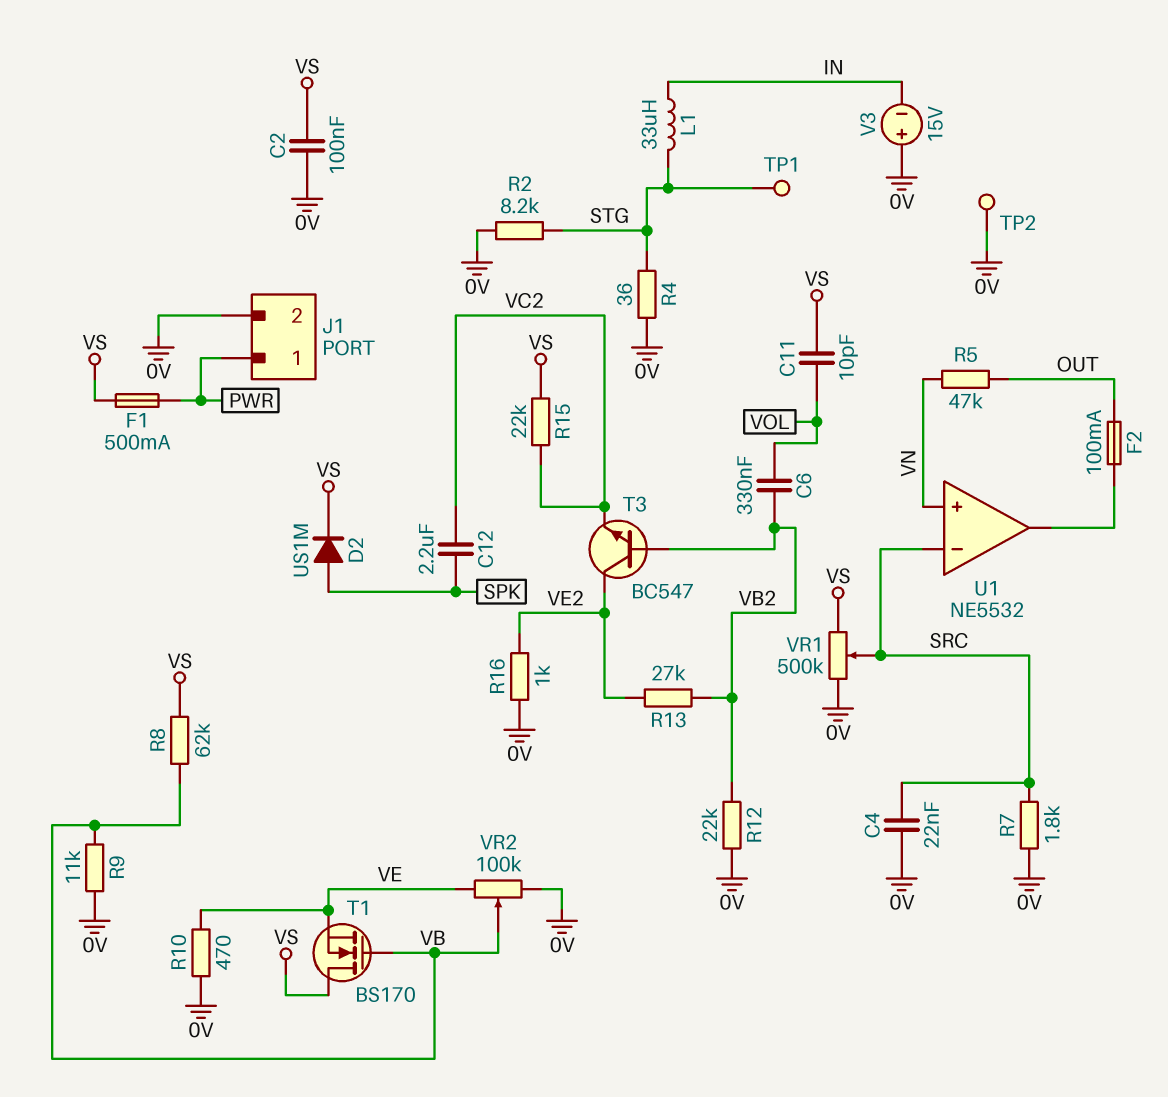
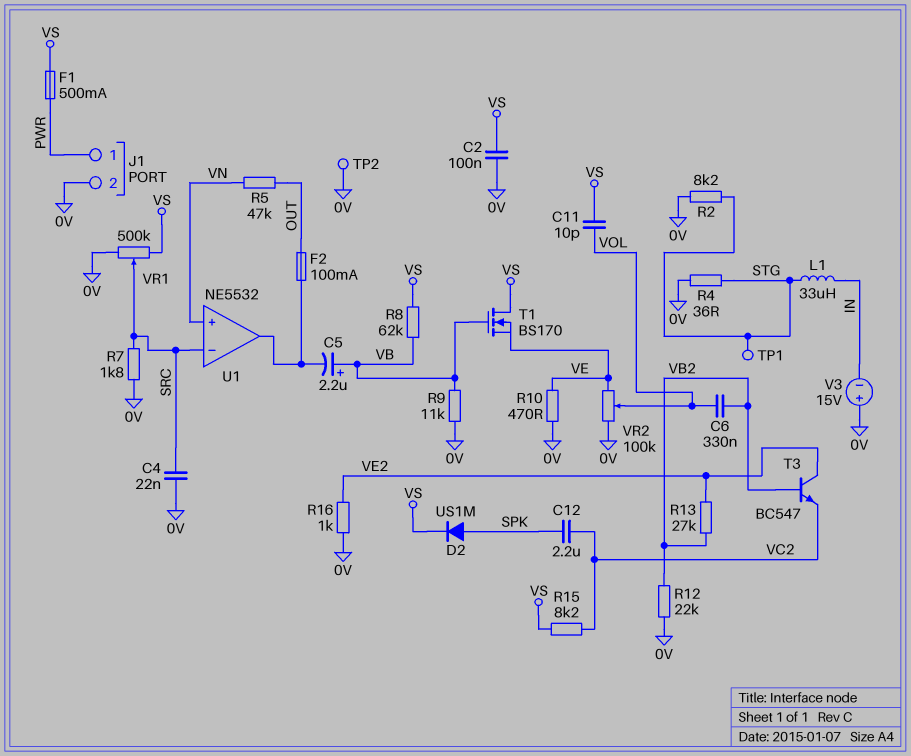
C5: none -> 2.2uF (plus VB, minus U1/out)
R15: 22k (VC2, VS) -> 8.2k (VC2, VS)
VR2: 100k (0V, VE, wiper VB) -> 100k (0V, VE, wiper VOL)

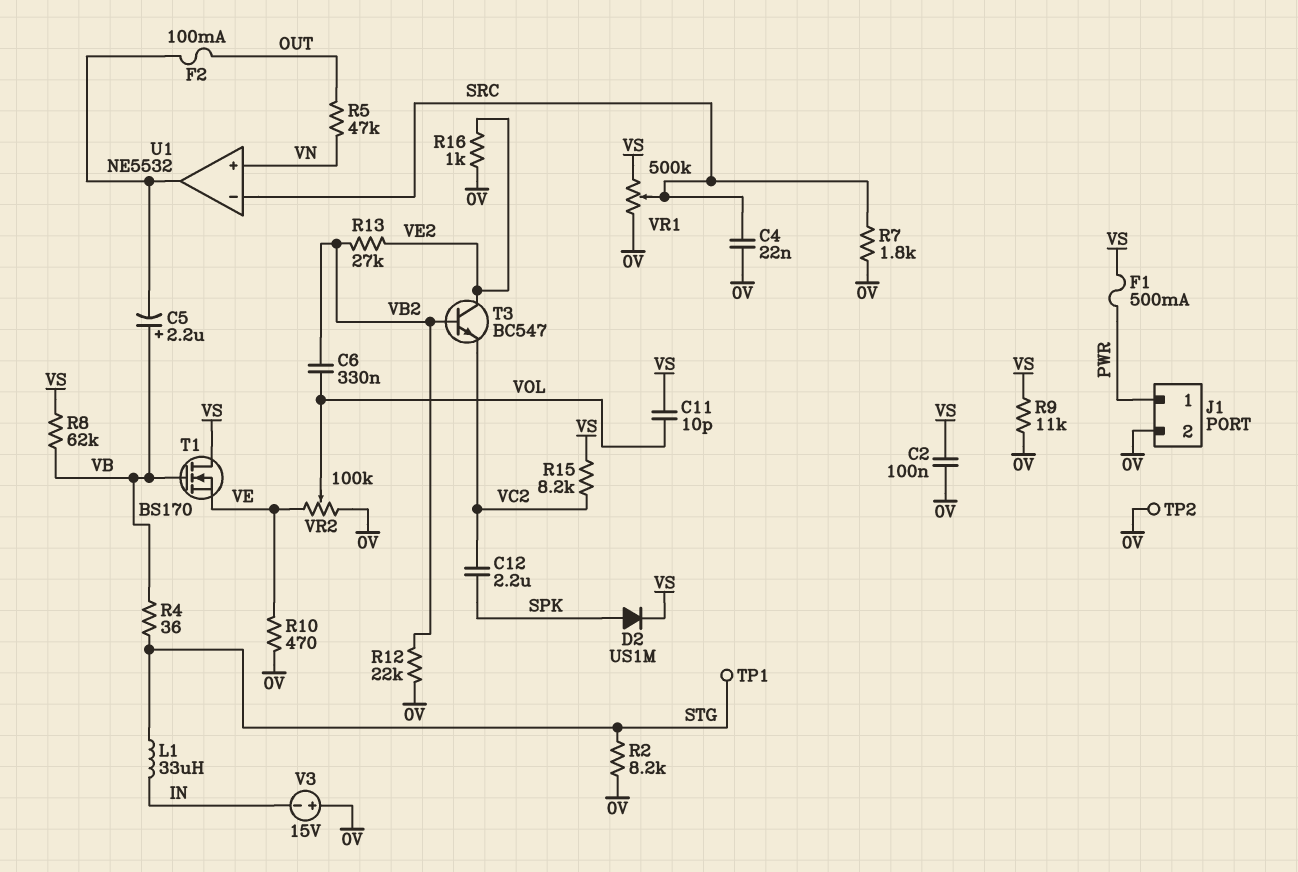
R4: 36 (0V, STG) -> 36 (STG, VB)
R9: 11k (0V, VB) -> 11k (0V, VS)

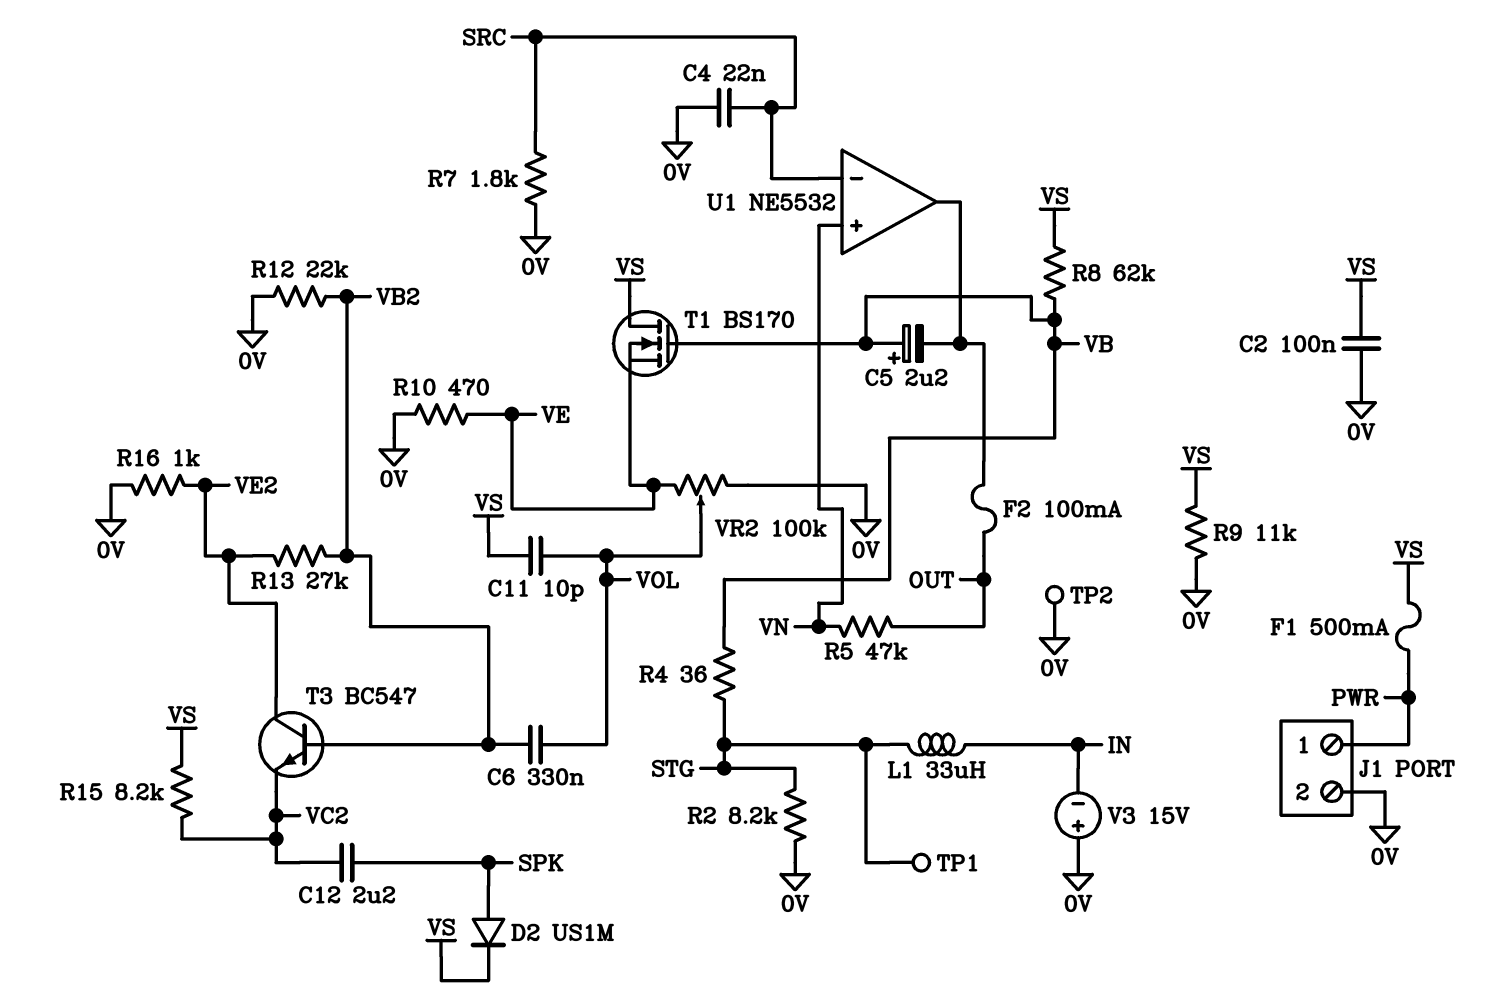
VR1: 500k (0V, VS, wiper SRC) -> none

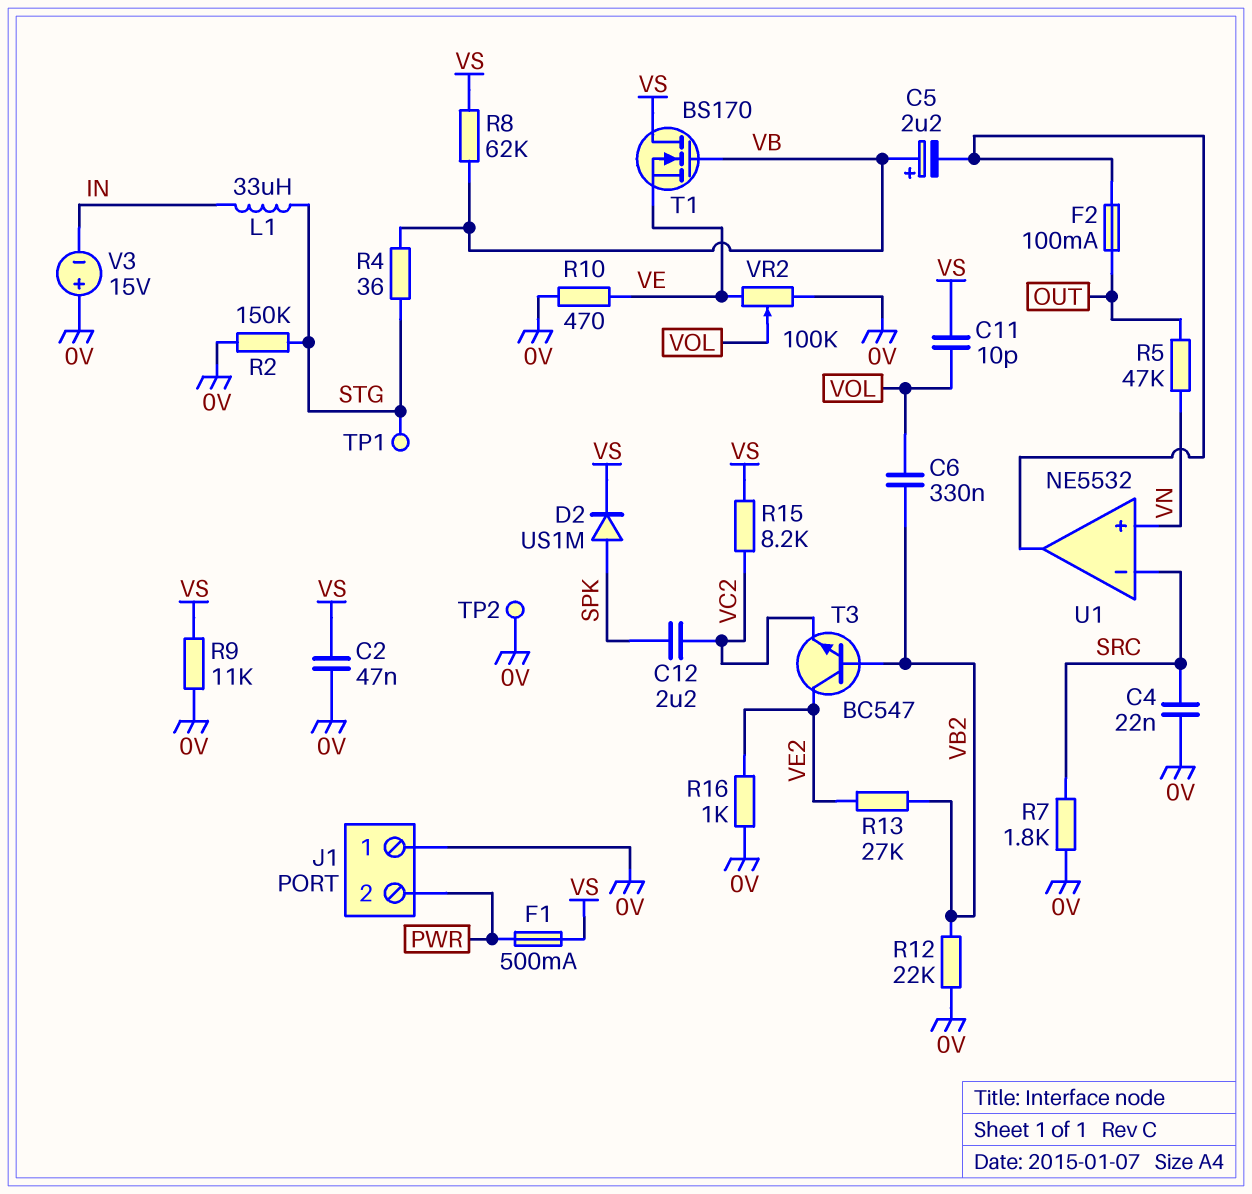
C2: 100nF (0V, VS) -> 47nF (0V, VS)
J1 pin 1: PWR -> 0V
J1 pin 2: 0V -> PWR
R2: 8.2k (0V, STG) -> 150k (0V, STG)

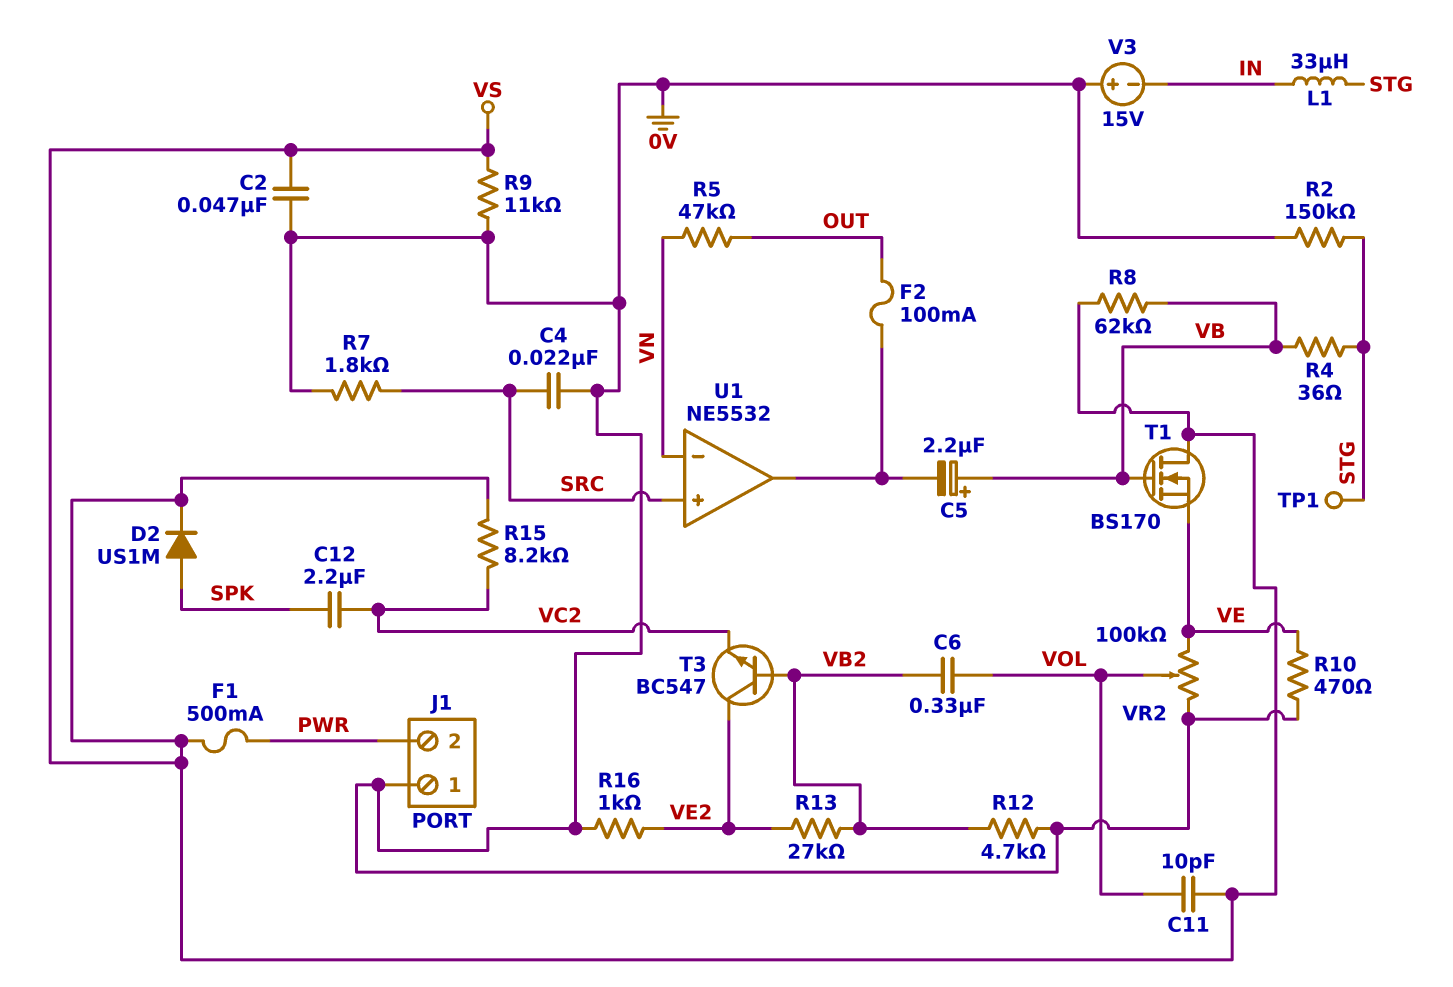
R12: 22k (0V, VB2) -> 4.7k (0V, VB2)
TP2: test point (0V) -> none
U1 pin in+: VN -> SRC
U1 pin in-: SRC -> VN

